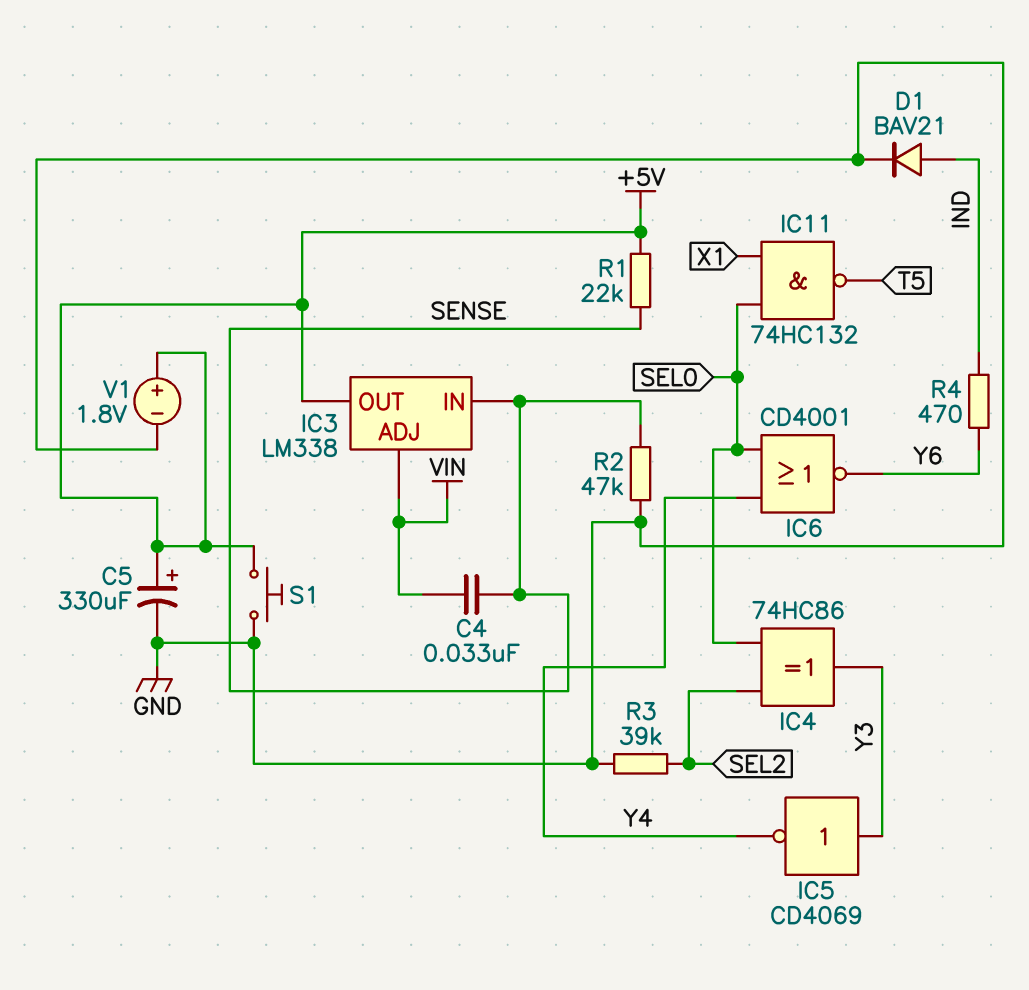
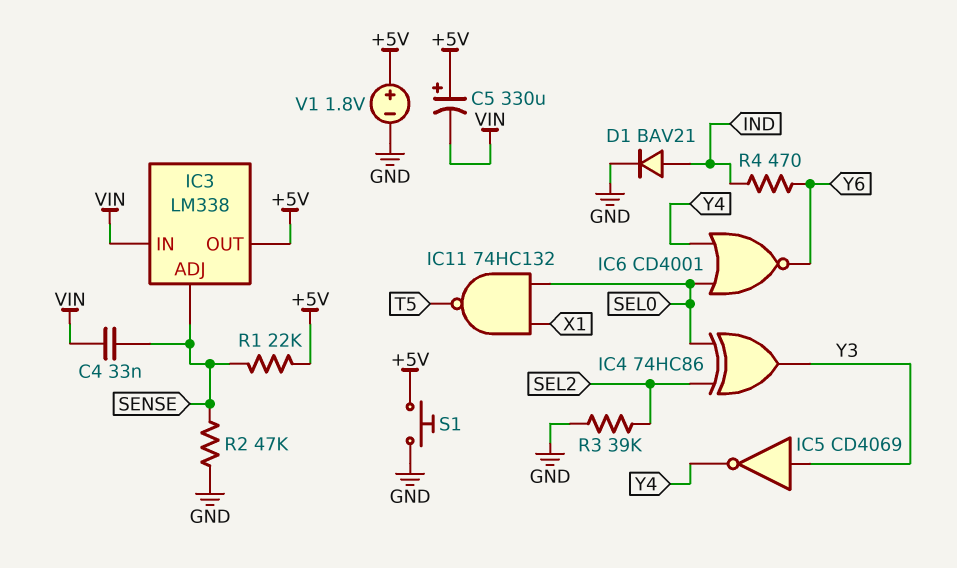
C5: 330uF (plus +5V, minus GND) -> 330uF (plus +5V, minus VIN)
IC3 pin ADJ: VIN -> SENSE
IC3 pin IN: SENSE -> VIN

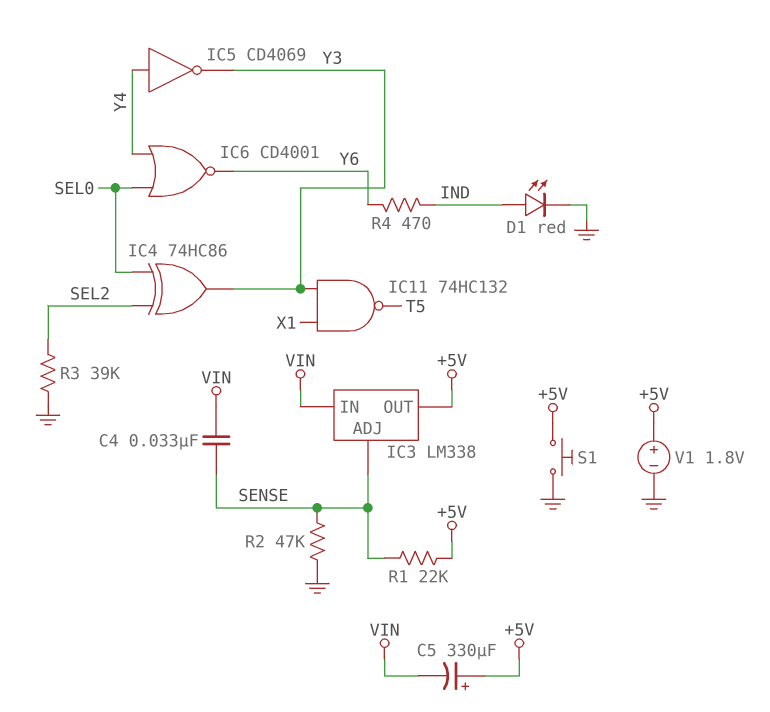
D1: diode BAV21 (A IND, K GND) -> LED red (A IND, K GND)
IC5: NOT CD4069 (in Y3, out Y4) -> NOT CD4069 (in Y4, out Y3)
IC11: NAND 74HC132 (in SEL0, in X1, out T5) -> NAND 74HC132 (in X1, in Y3, out T5)

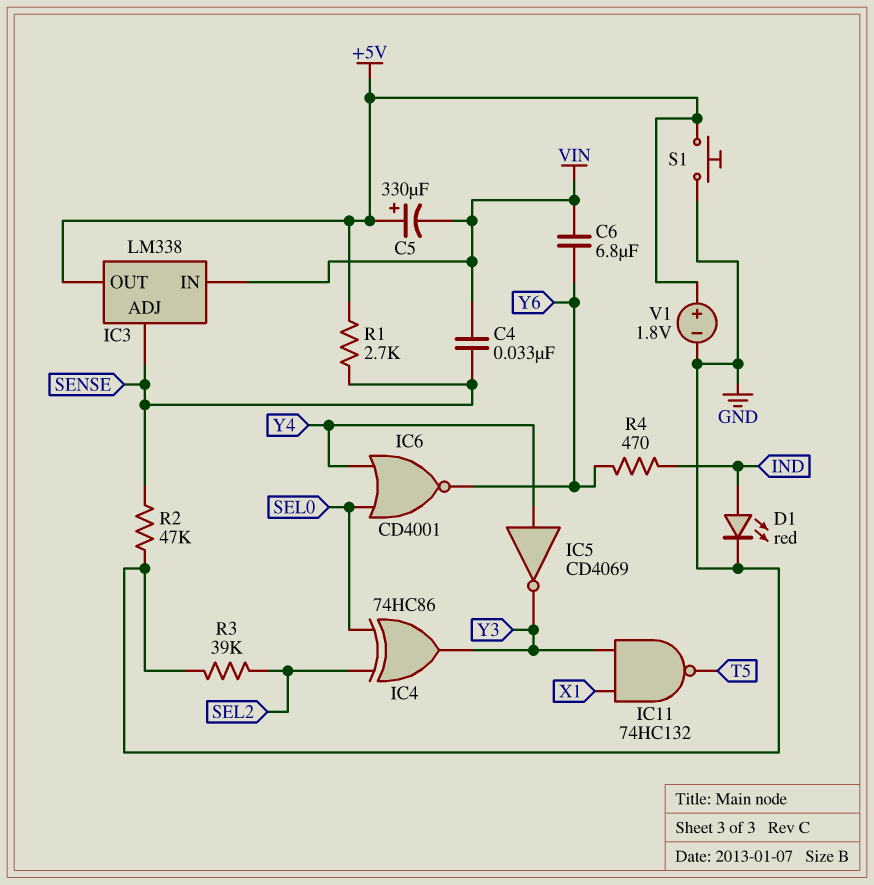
C6: none -> 6.8uF (VIN, Y6)
R1: 22k (+5V, SENSE) -> 2.7k (+5V, SENSE)

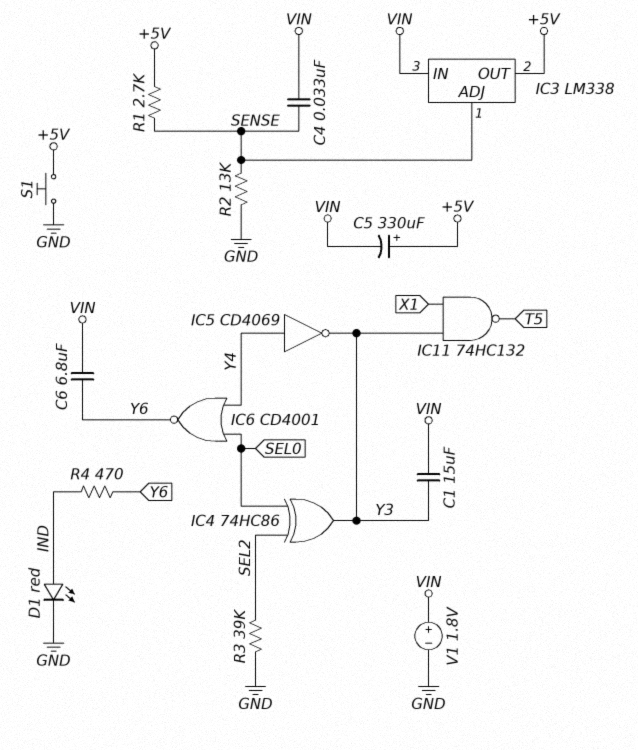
C1: none -> 15uF (VIN, Y3)
R2: 47k (GND, SENSE) -> 13k (GND, SENSE)
V1: 1.8V (plus +5V, minus GND) -> 1.8V (plus VIN, minus GND)

